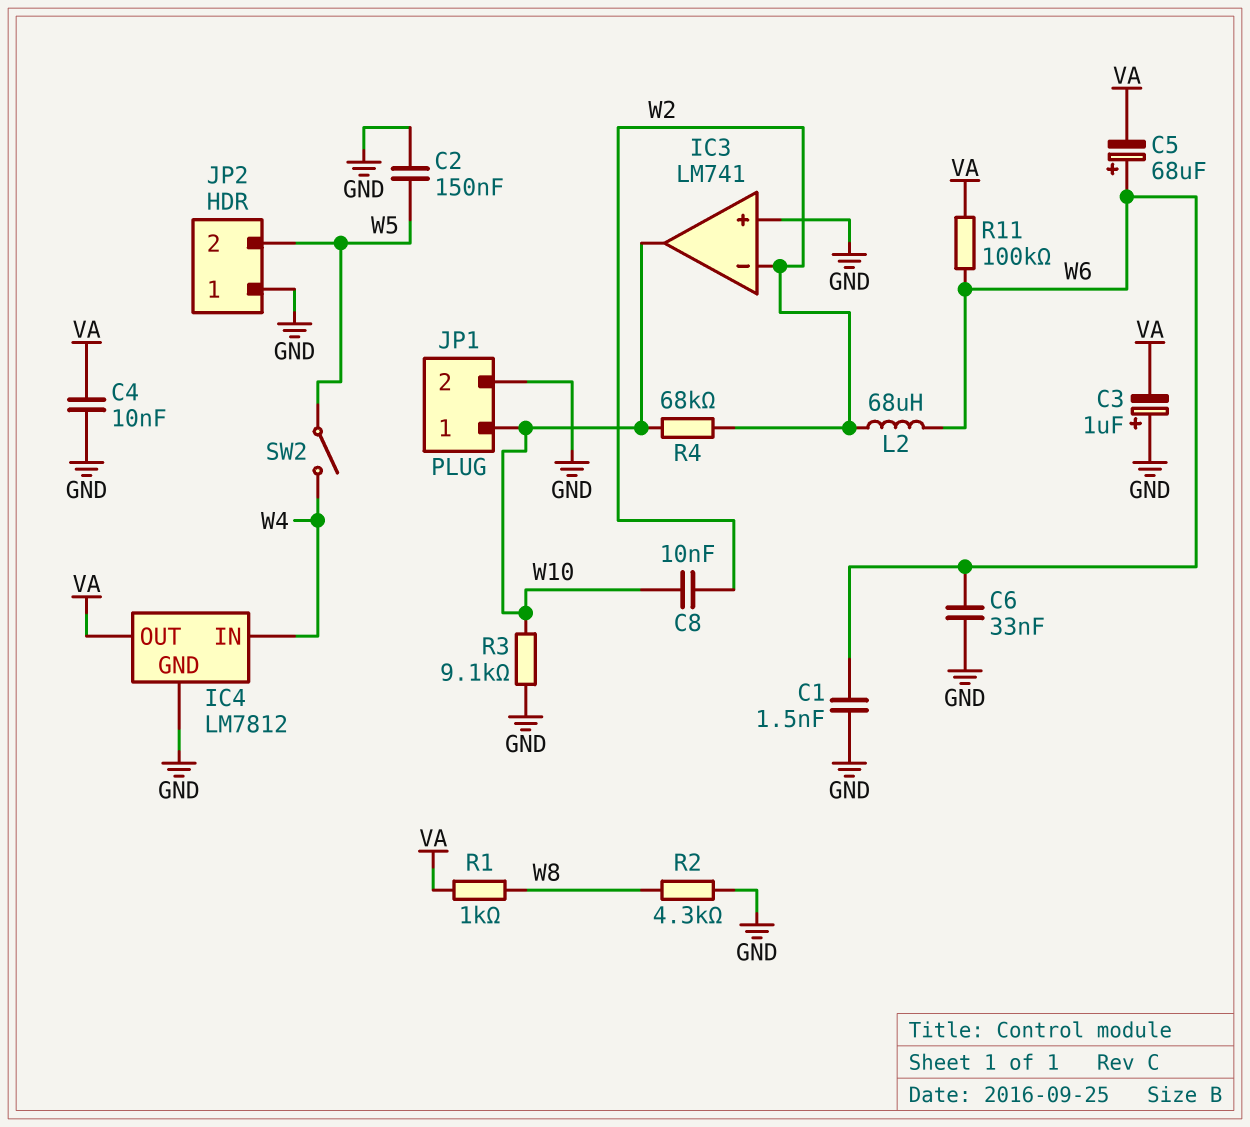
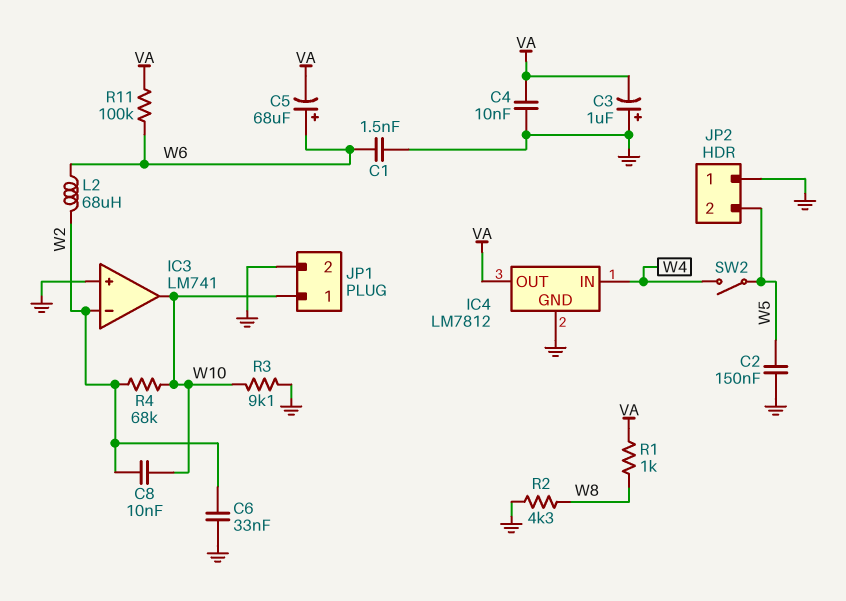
C6: 33nF (GND, W6) -> 33nF (GND, W2)

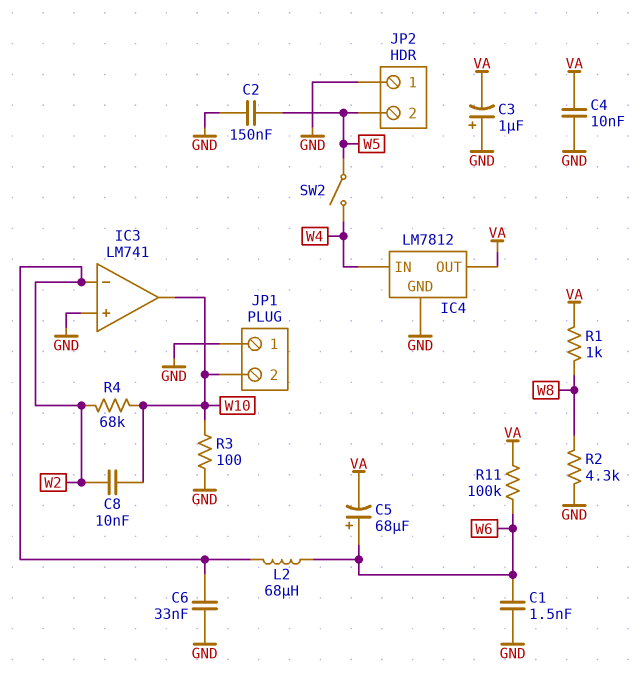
JP1 pin 1: W10 -> GND
JP1 pin 2: GND -> W10
R3: 9.1k (GND, W10) -> 100 (GND, W10)

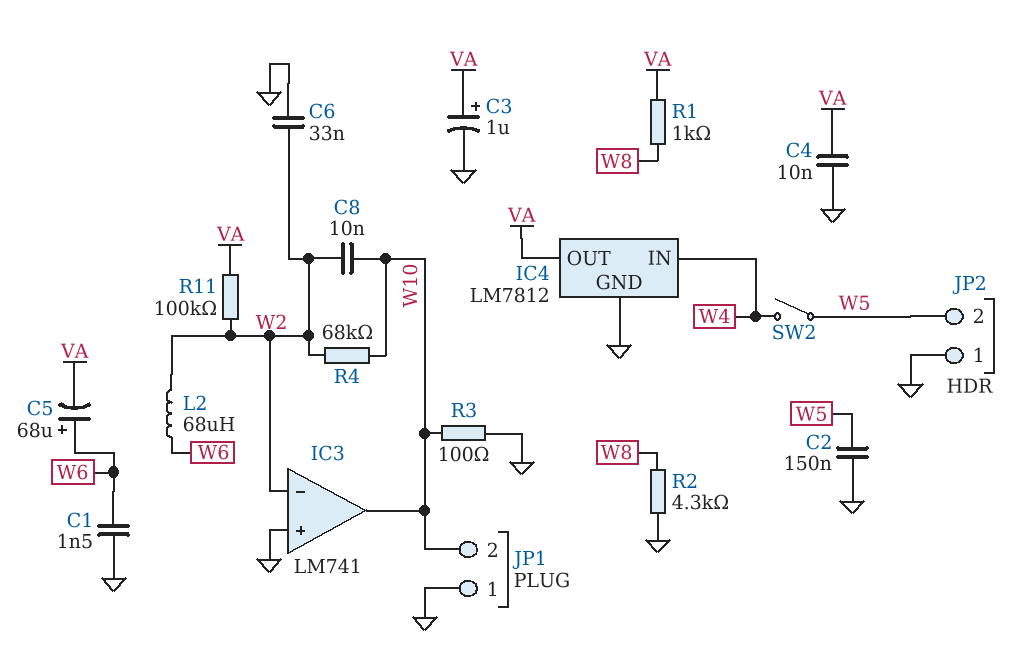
C3: 1uF (plus GND, minus VA) -> 1uF (plus VA, minus GND)
R11: 100k (VA, W6) -> 100k (VA, W2)

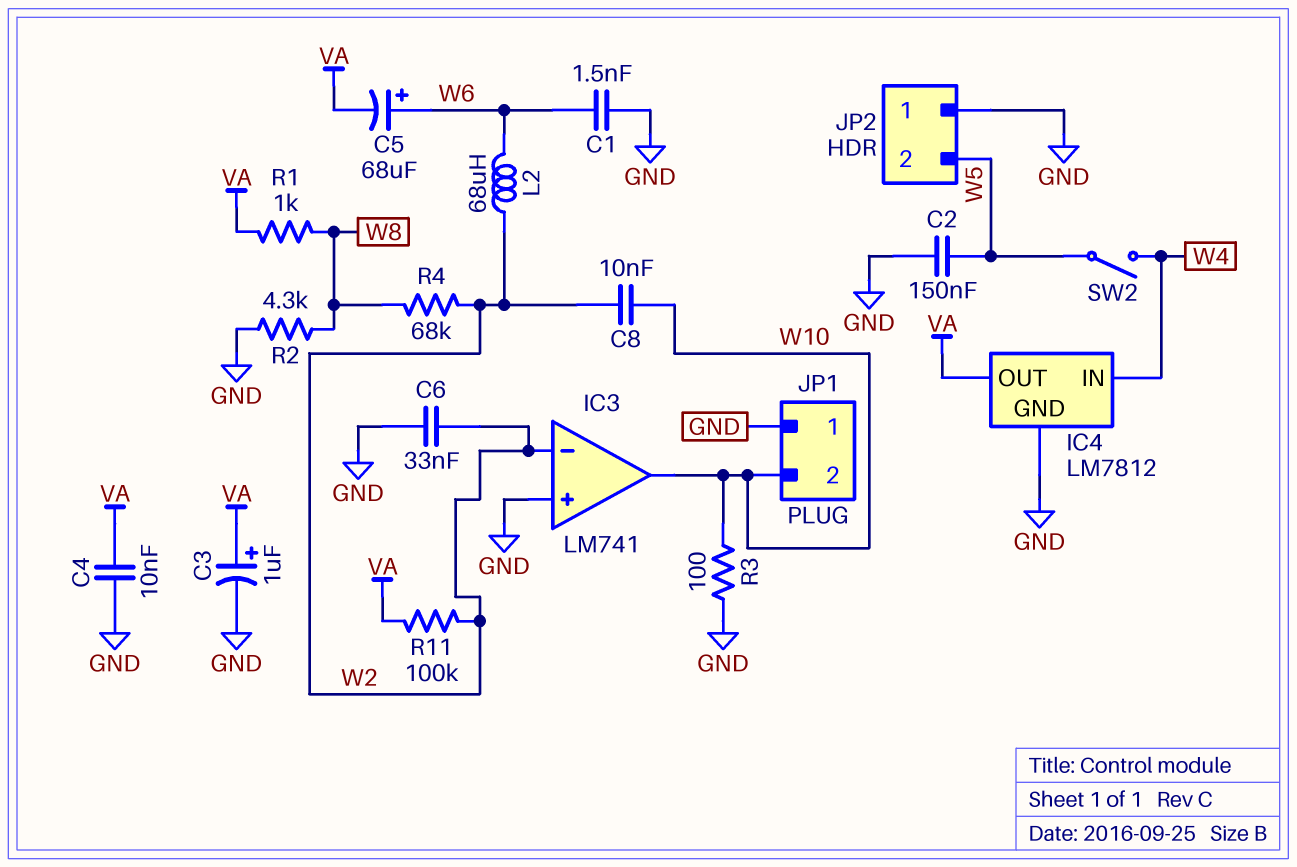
R4: 68k (W2, W10) -> 68k (W2, W8)

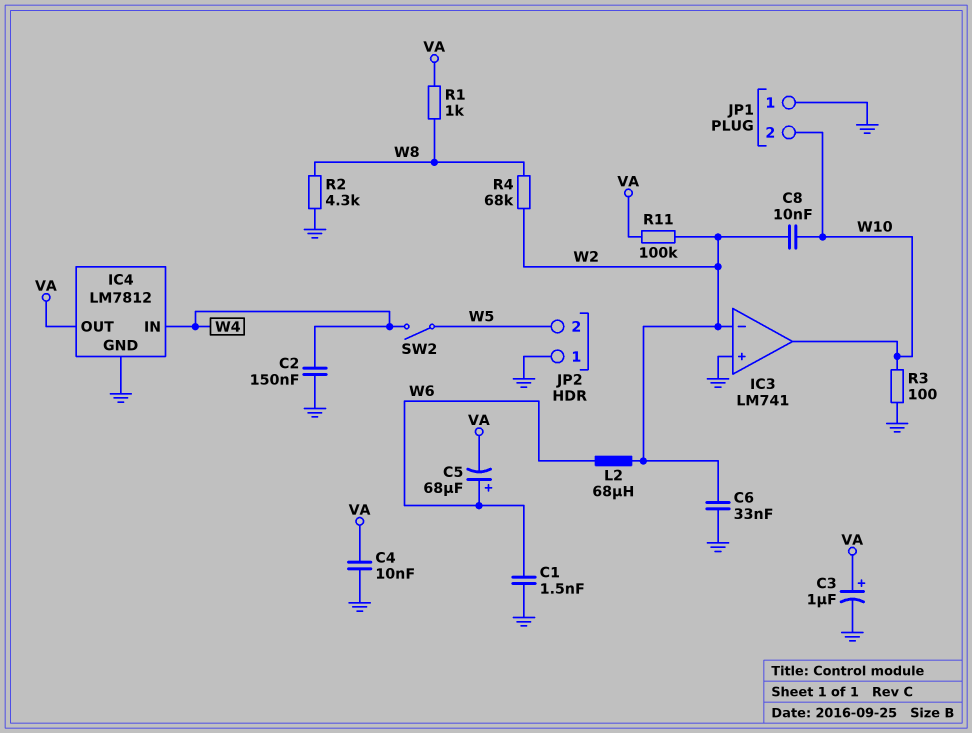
C2: 150nF (GND, W5) -> 150nF (GND, W4)

